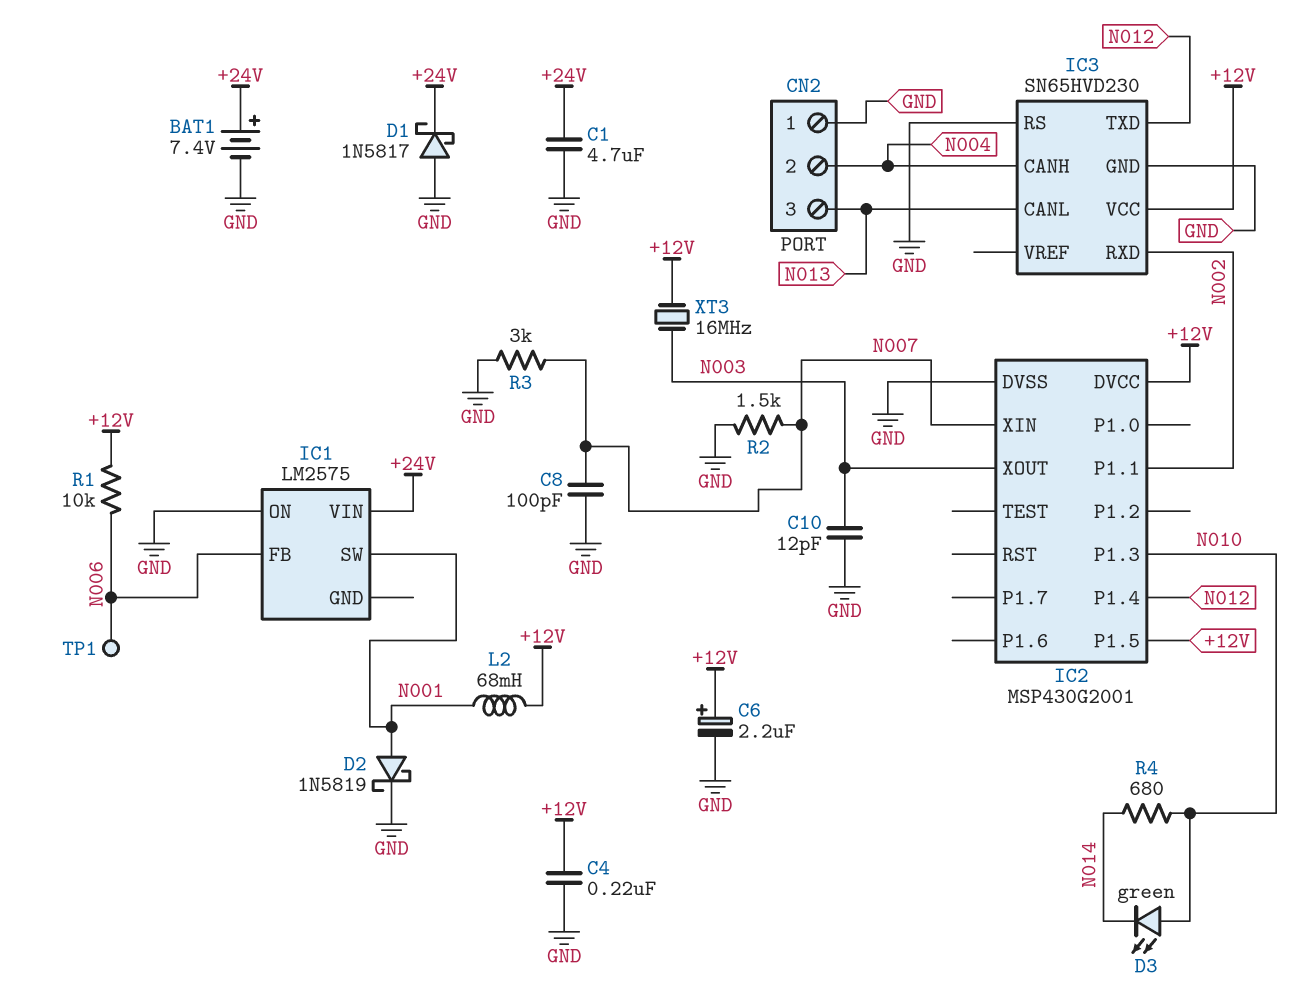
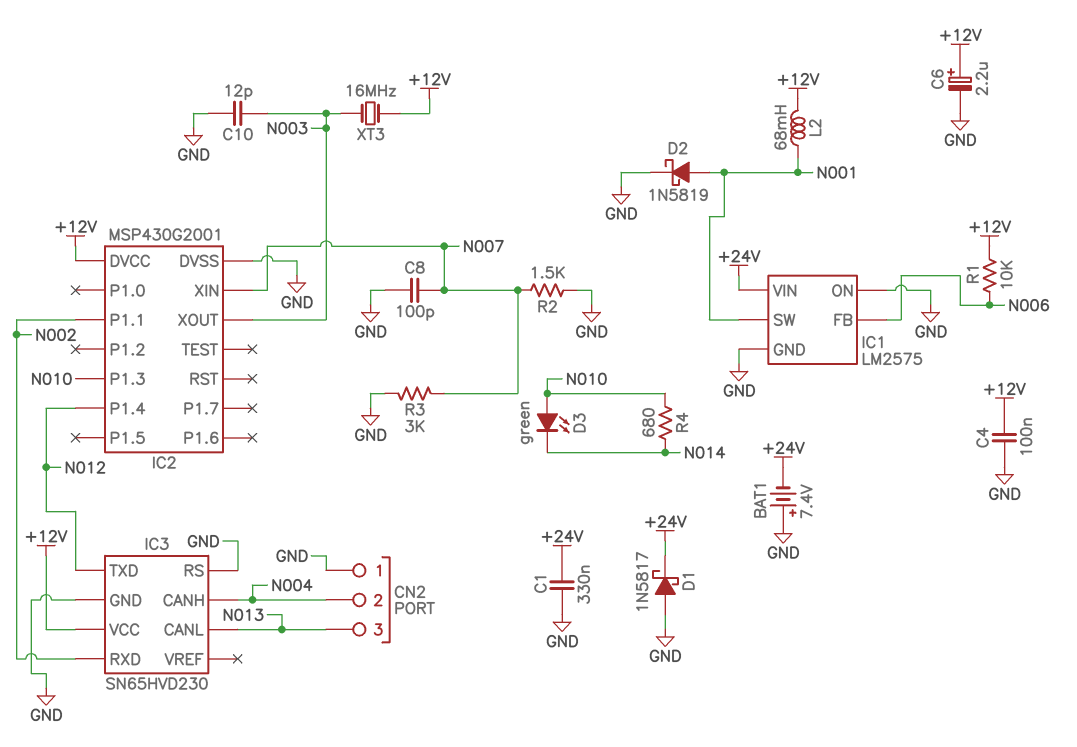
BAT1: 7.4V (plus +24V, minus GND) -> 7.4V (plus GND, minus +24V)
C1: 4.7uF (+24V, GND) -> 330nF (+24V, GND)
C4: 220nF (+12V, GND) -> 100nF (+12V, GND)
IC1 pin GND: none -> GND
IC2 pin P1.5: +12V -> none
TP1: test point (N006) -> none

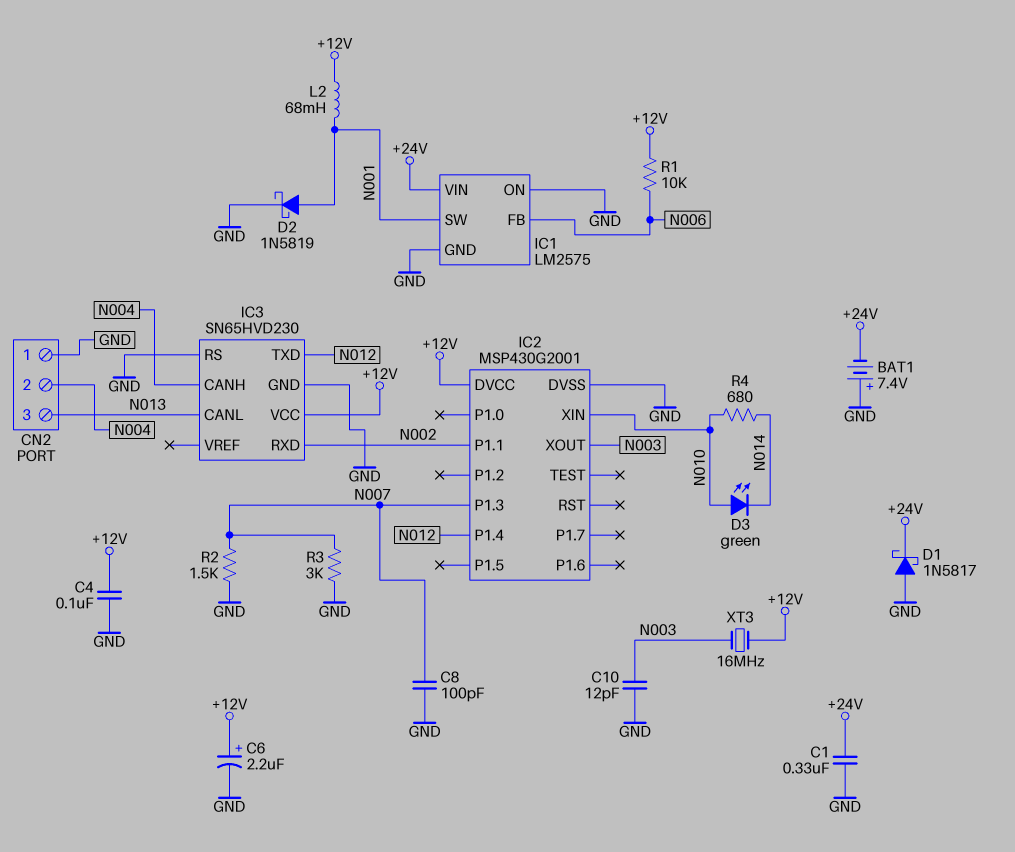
IC2 pin P1.3: N010 -> N007
IC2 pin XIN: N007 -> N010

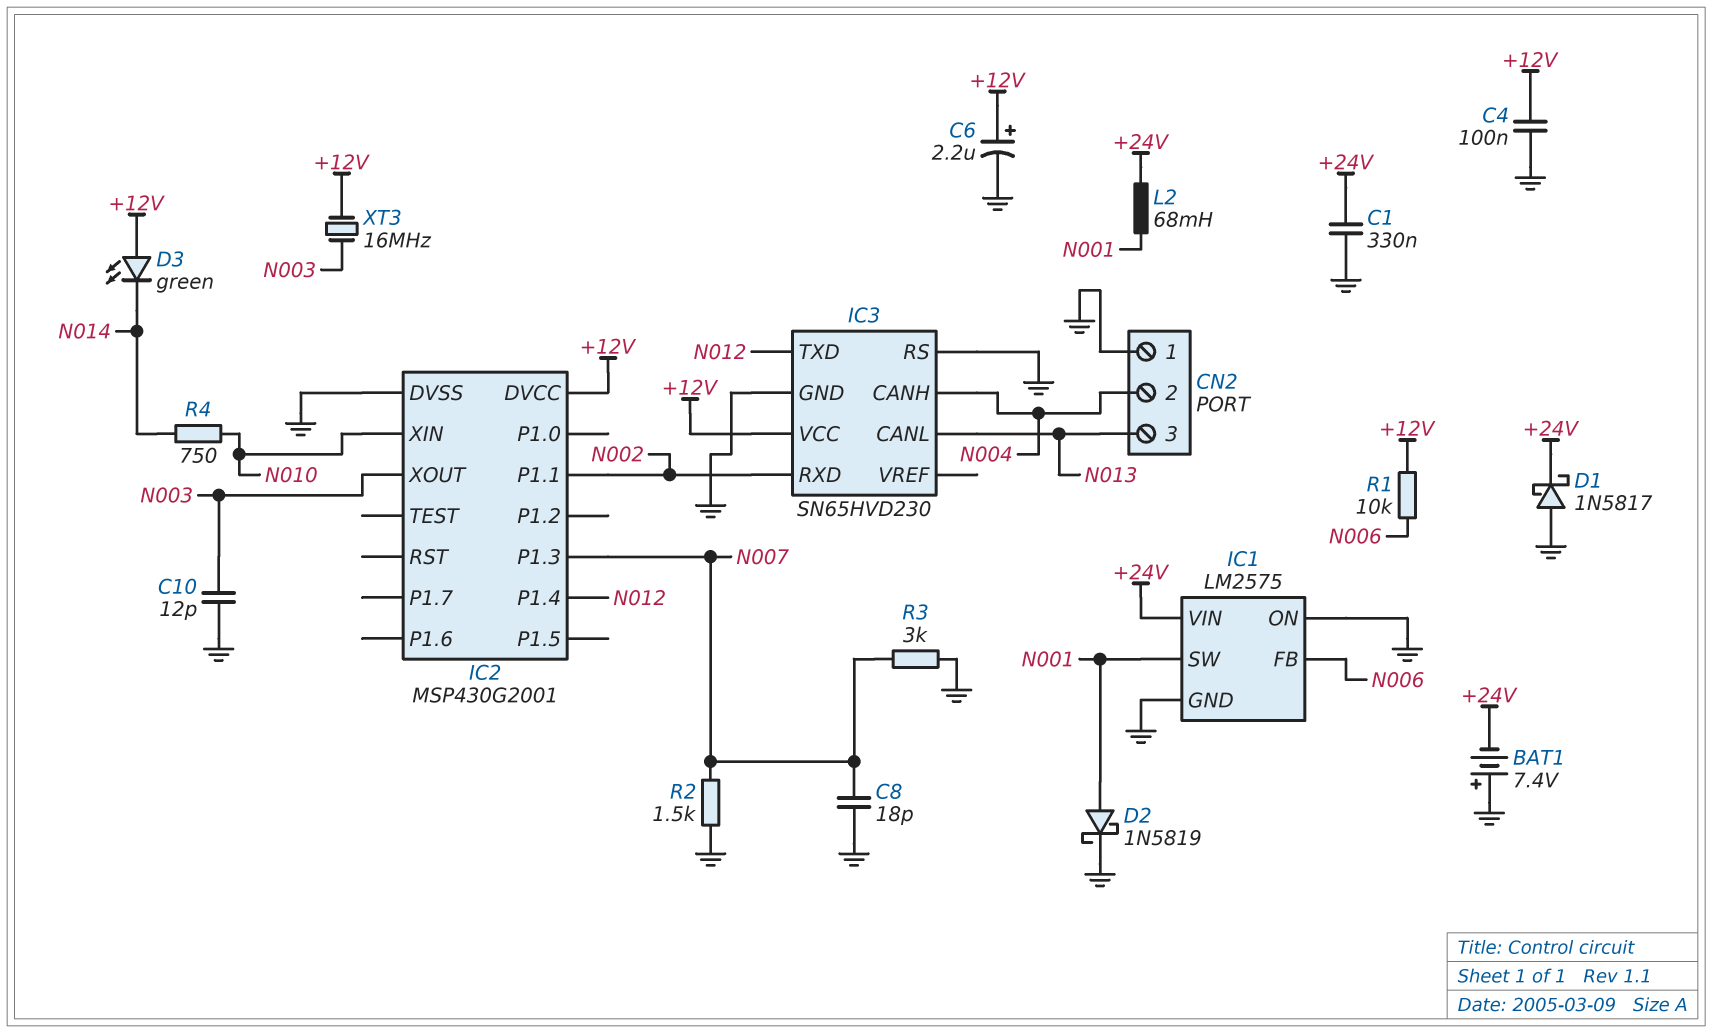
C8: 100pF (GND, N007) -> 18pF (GND, N007)
D3: LED green (A N010, K N014) -> LED green (A +12V, K N014)
L2: 68mH (+12V, N001) -> 68mH (+24V, N001)
R4: 680 (N010, N014) -> 750 (N010, N014)

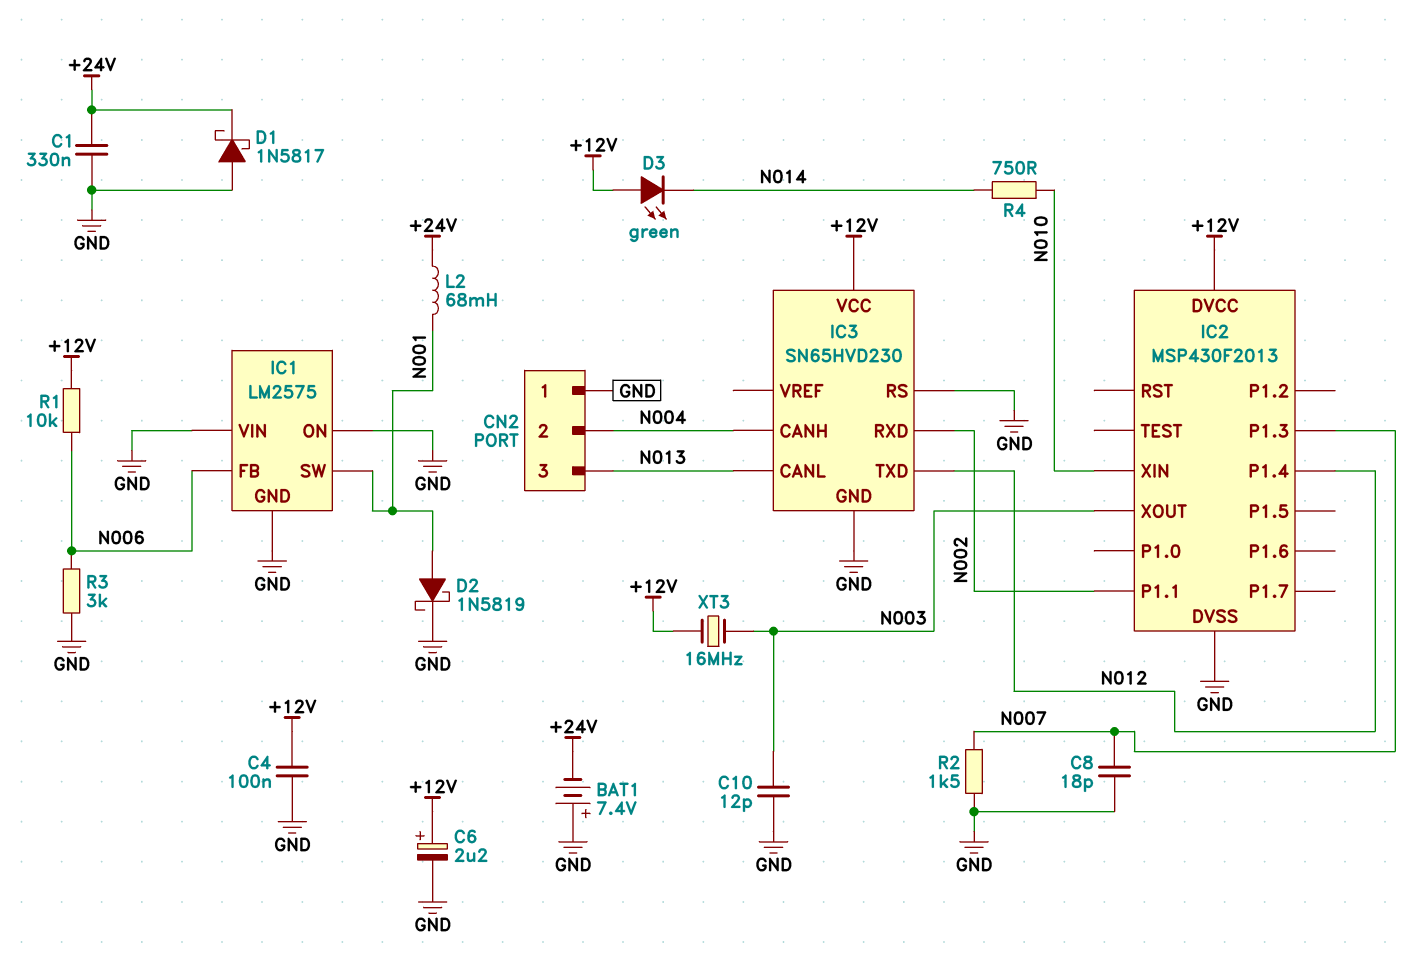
IC1 pin VIN: +24V -> GND
IC2: MSP430G2001 -> MSP430F2013
R3: 3k (GND, N007) -> 3k (GND, N006)

